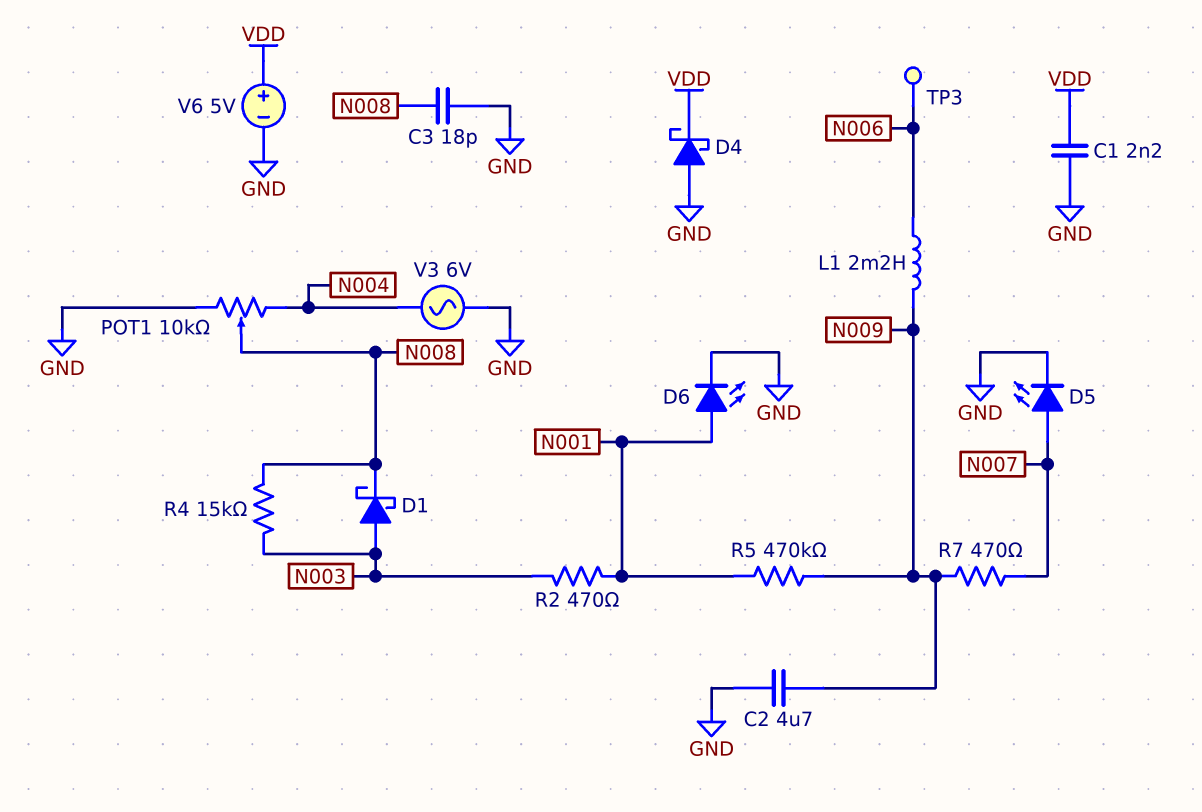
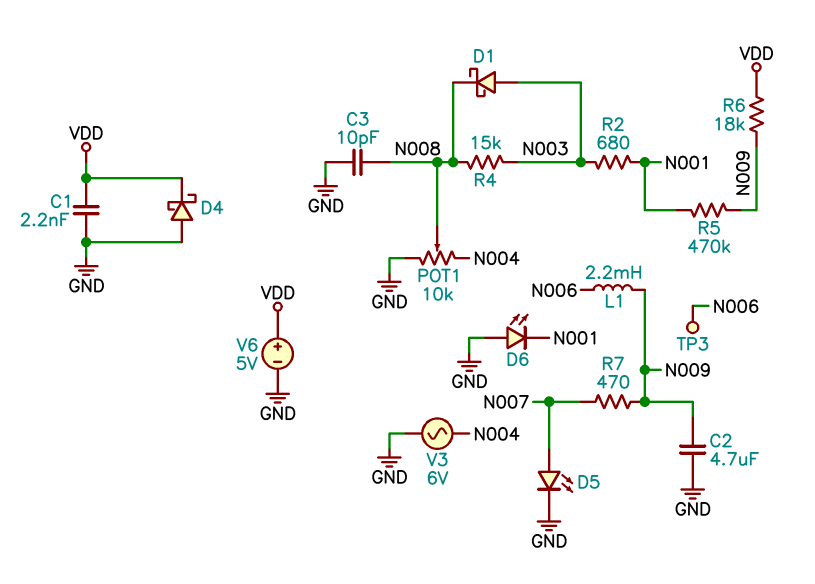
C3: 18pF (GND, N008) -> 10pF (GND, N008)
D6: LED (A N001, K GND) -> LED (A GND, K N001)
R2: 470 (N001, N003) -> 680 (N001, N003)
R6: none -> 18k (N009, VDD)

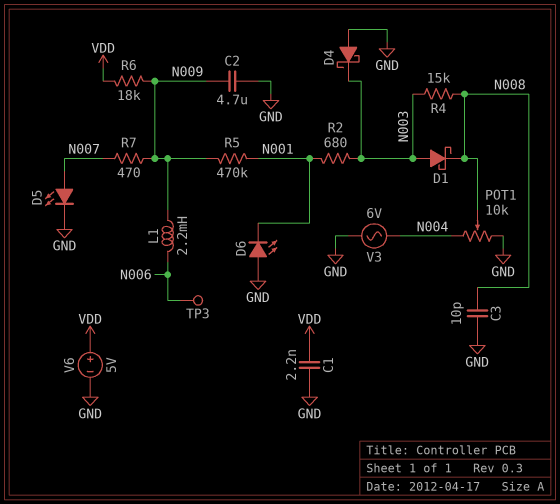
D4: schottky (A GND, K VDD) -> schottky (A GND, K N003)

